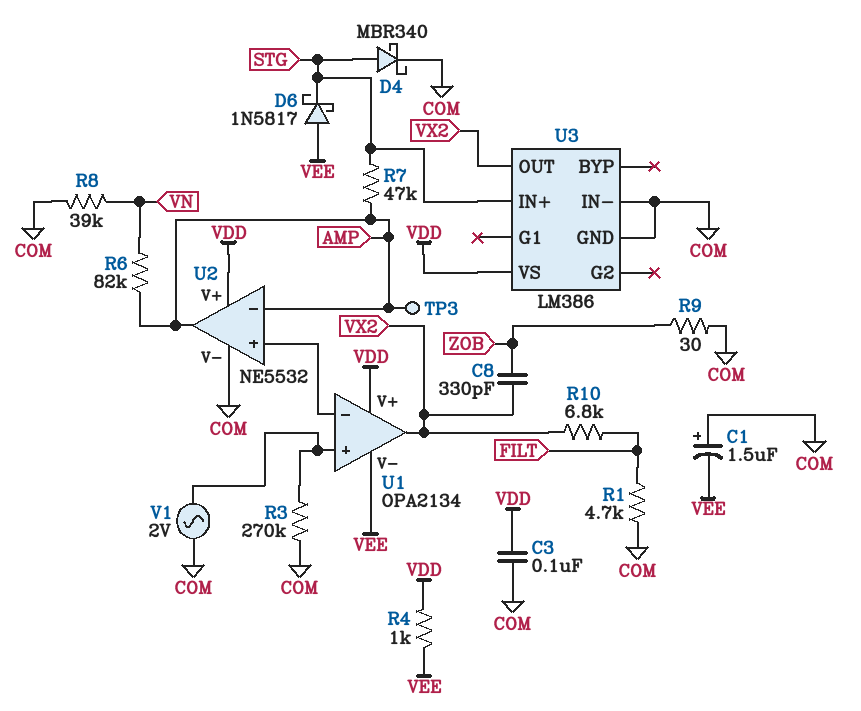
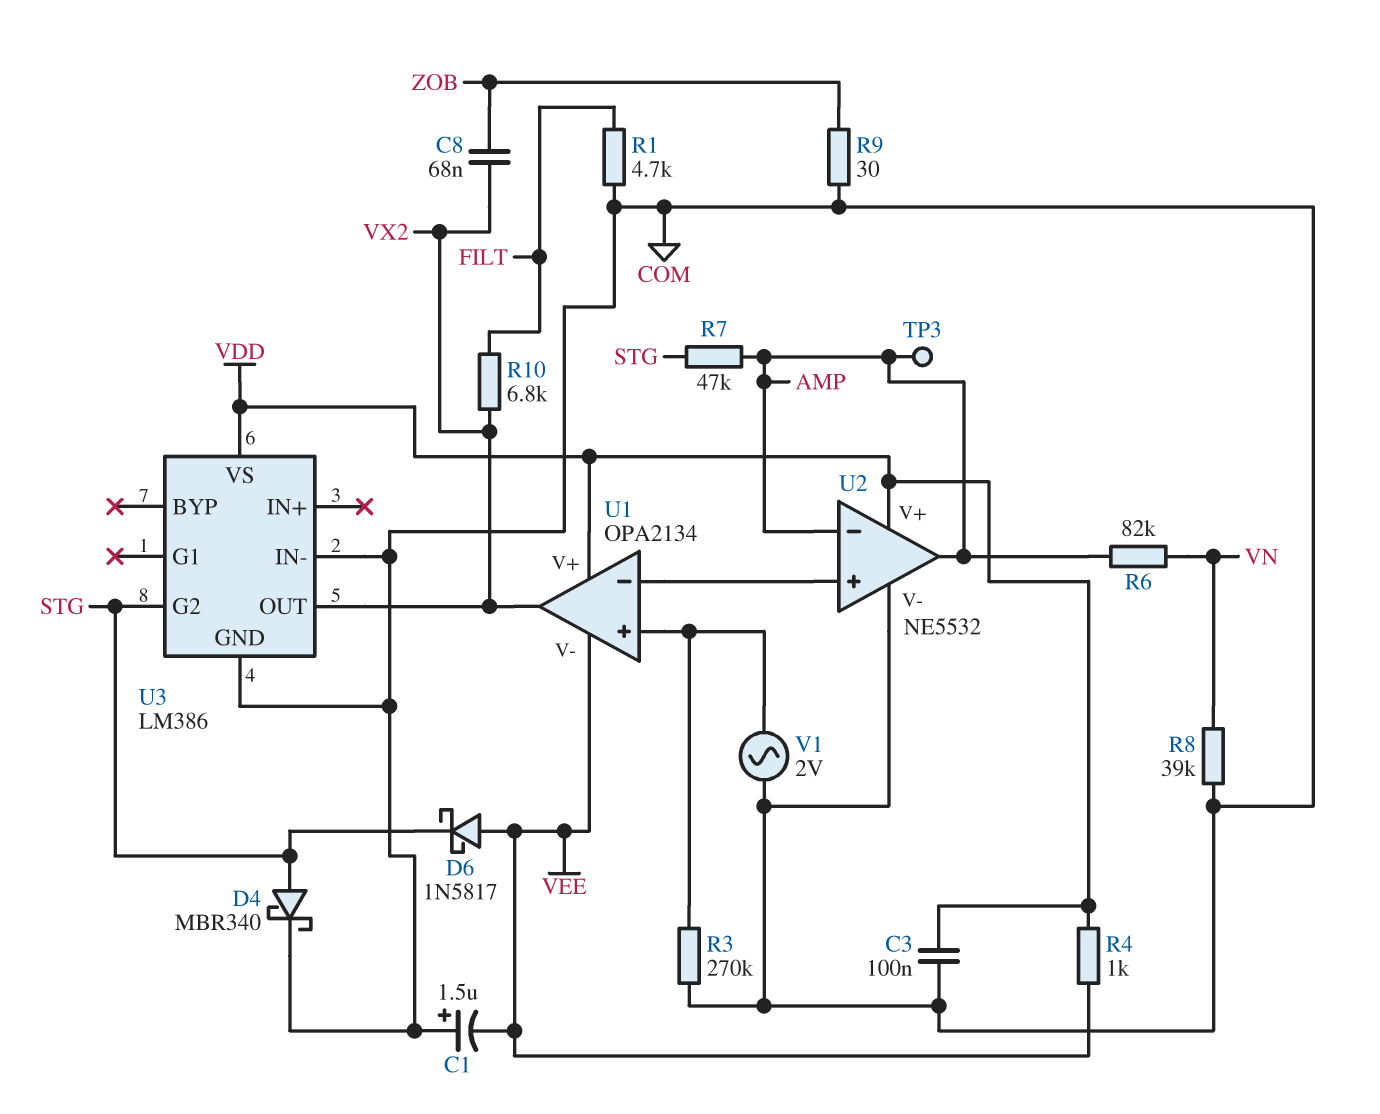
C8: 330pF (VX2, ZOB) -> 68nF (VX2, ZOB)
U3 pin G2: none -> STG
U3 pin IN+: STG -> none

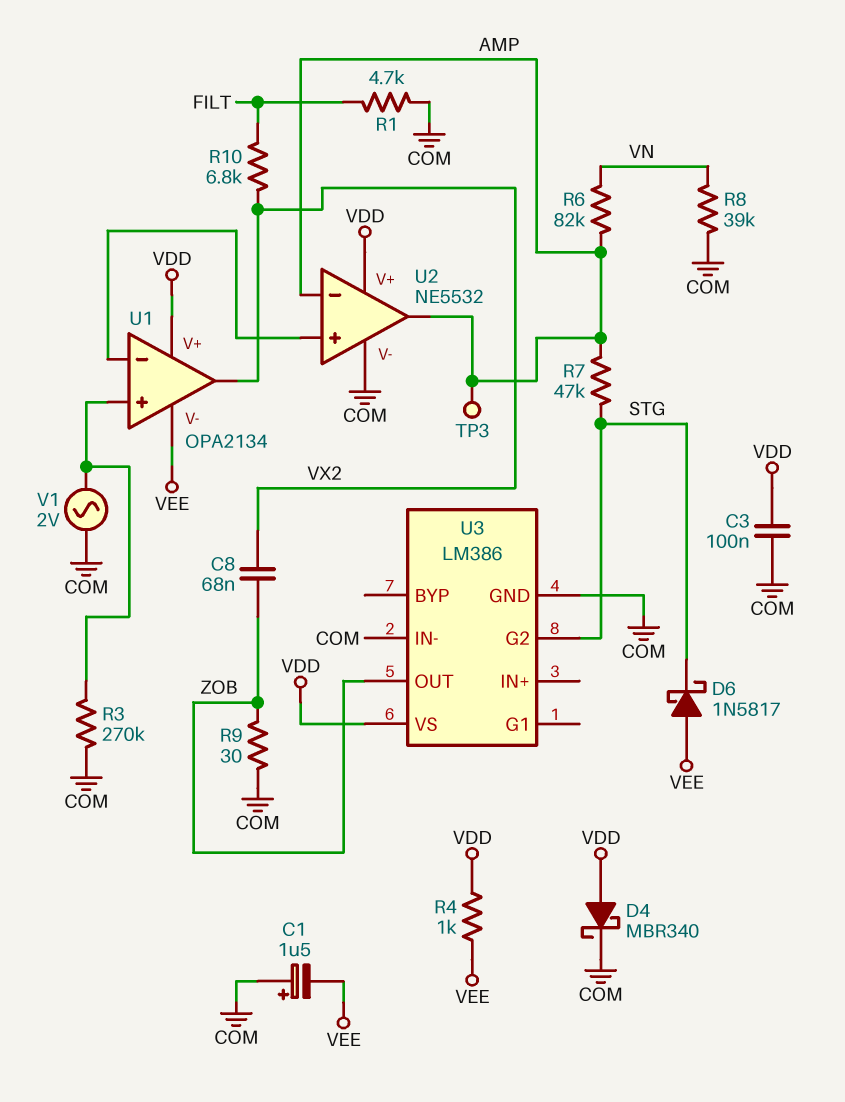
D4: schottky MBR340 (A STG, K COM) -> schottky MBR340 (A VDD, K COM)
U3 pin OUT: VX2 -> ZOB

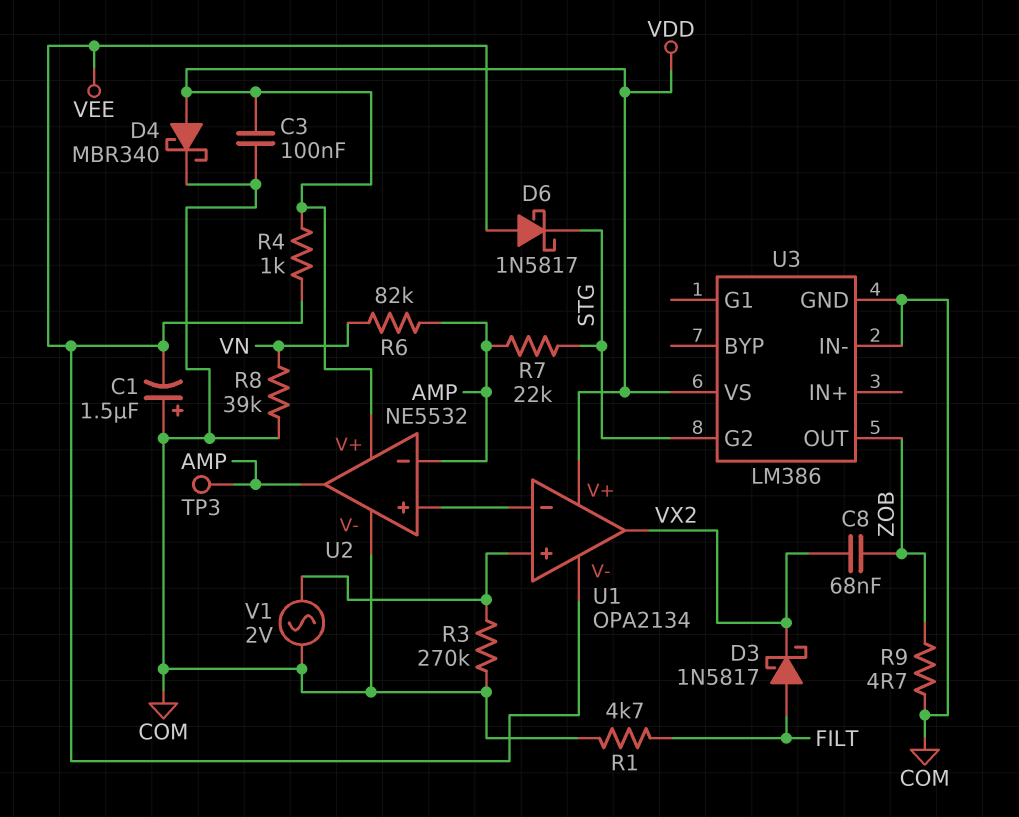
D3: none -> schottky 1N5817 (A FILT, K VX2)
R7: 47k (AMP, STG) -> 22k (AMP, STG)
R9: 30 (COM, ZOB) -> 4.7 (COM, ZOB)
R10: 6.8k (FILT, VX2) -> none

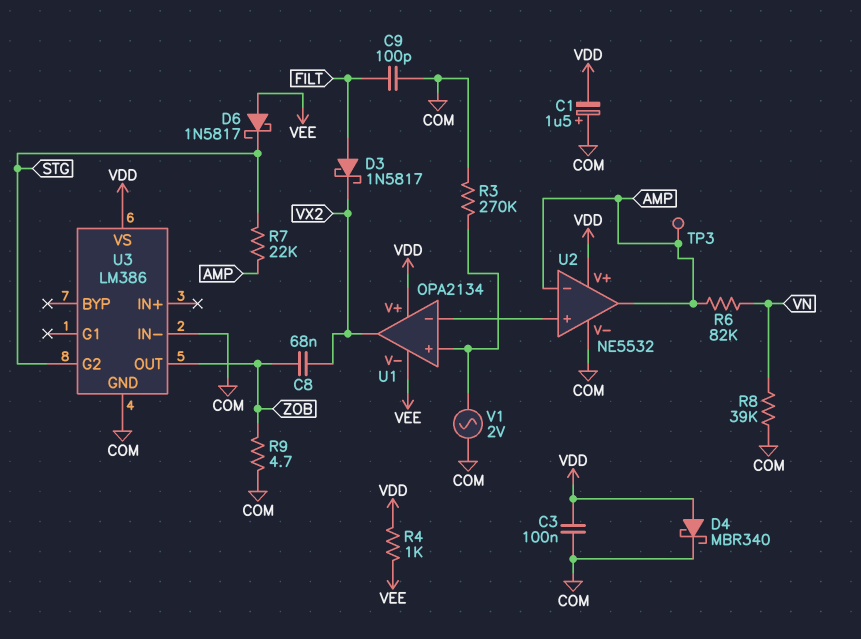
C1: 1.5uF (plus COM, minus VEE) -> 1.5uF (plus COM, minus VDD)
C9: none -> 100pF (COM, FILT)
R1: 4.7k (COM, FILT) -> none

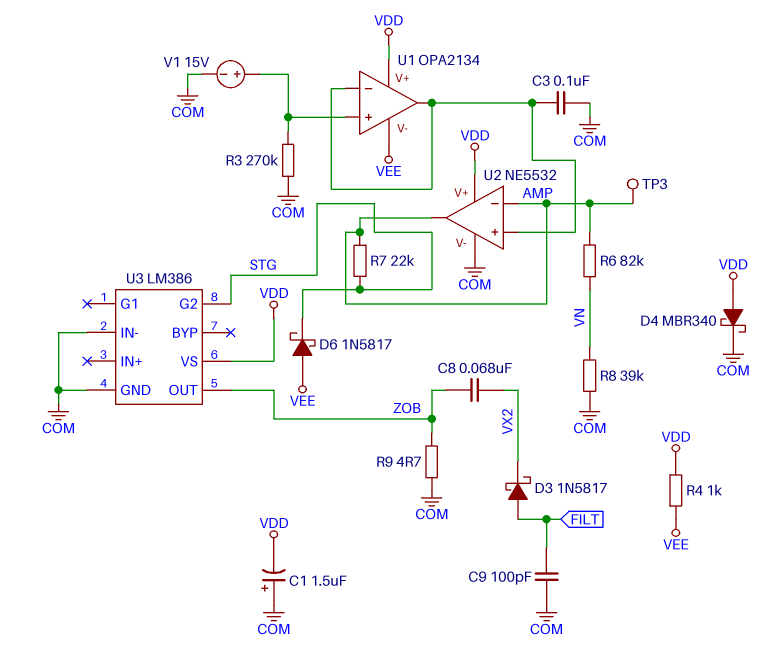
C3: 100nF (COM, VDD) -> 100nF (COM, U1/in-)
U1 pin out: VX2 -> U1/in-
V1: AC 2V (COM, U1/in+) -> 15V (plus U1/in+, minus COM)

